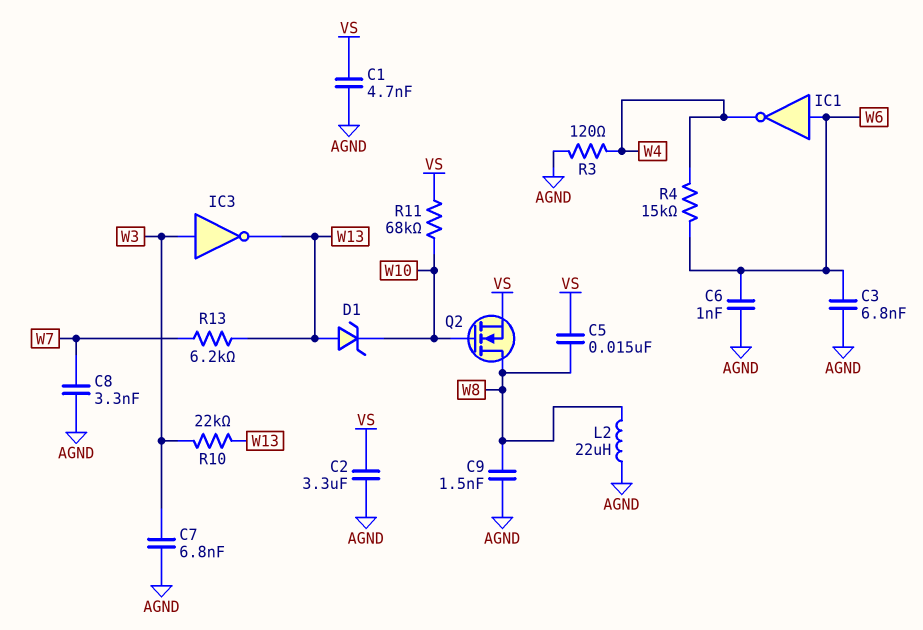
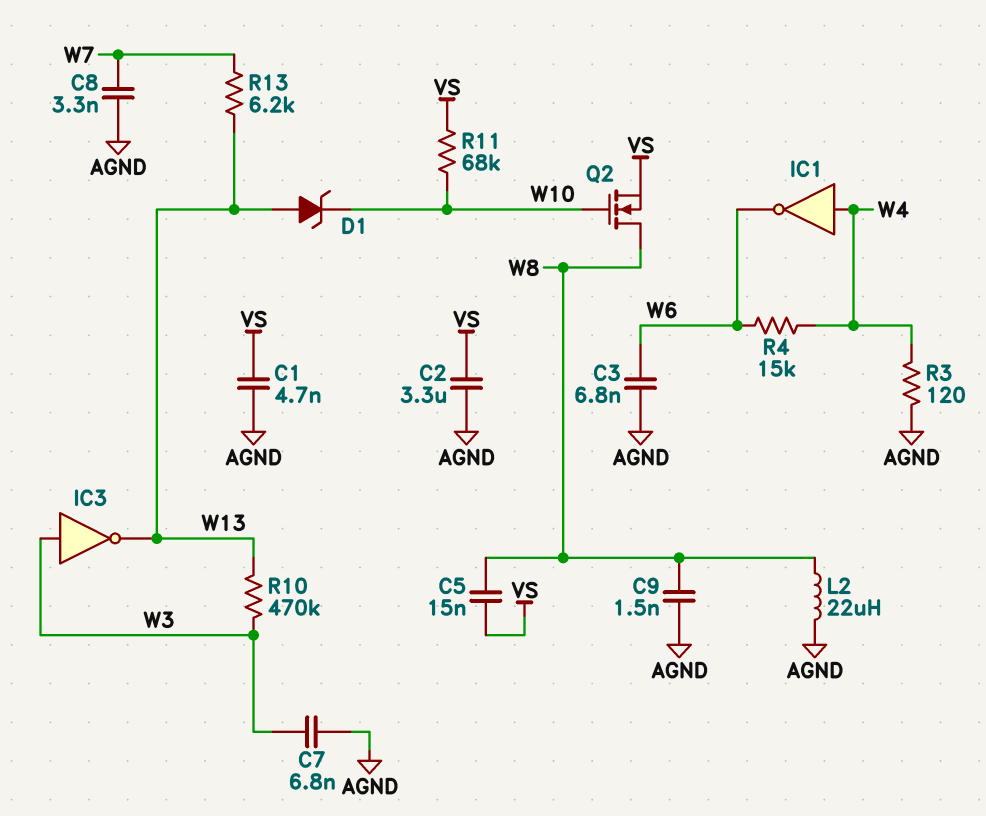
C6: 1nF (AGND, W6) -> none
IC1: NOT (in W6, out W4) -> NOT (in W4, out W6)
R10: 22k (W3, W13) -> 470k (W3, W13)

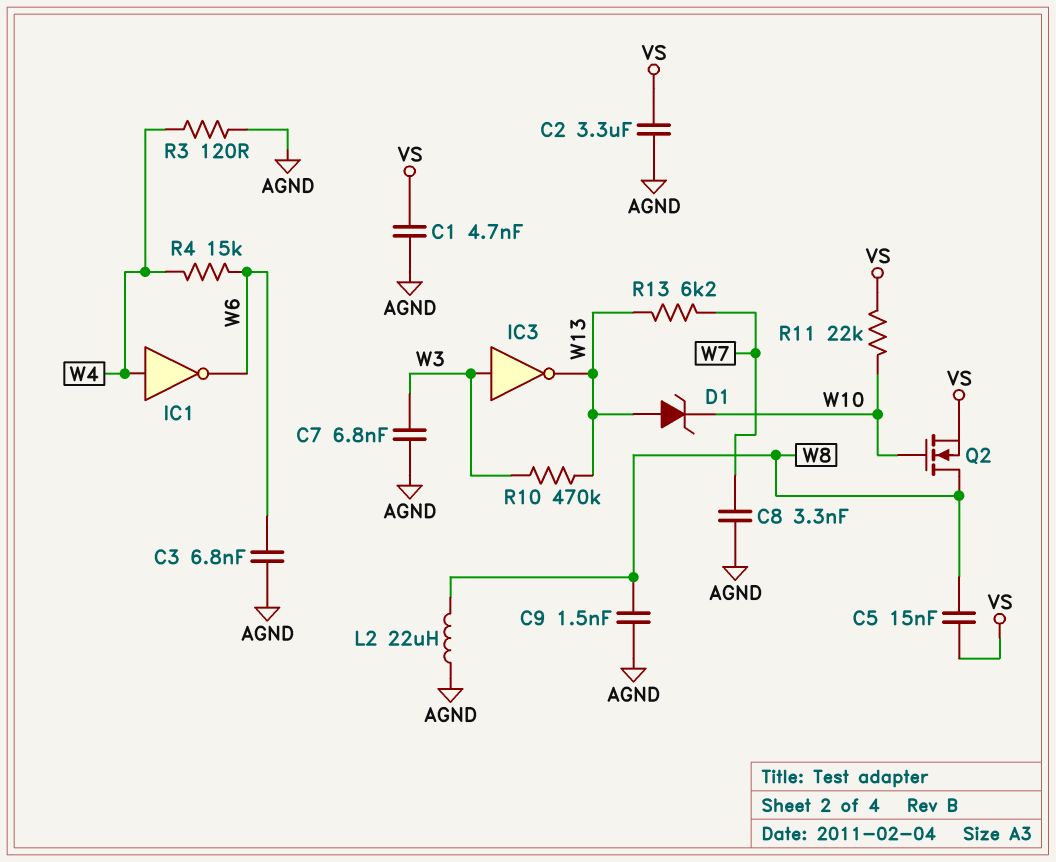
R11: 68k (VS, W10) -> 22k (VS, W10)

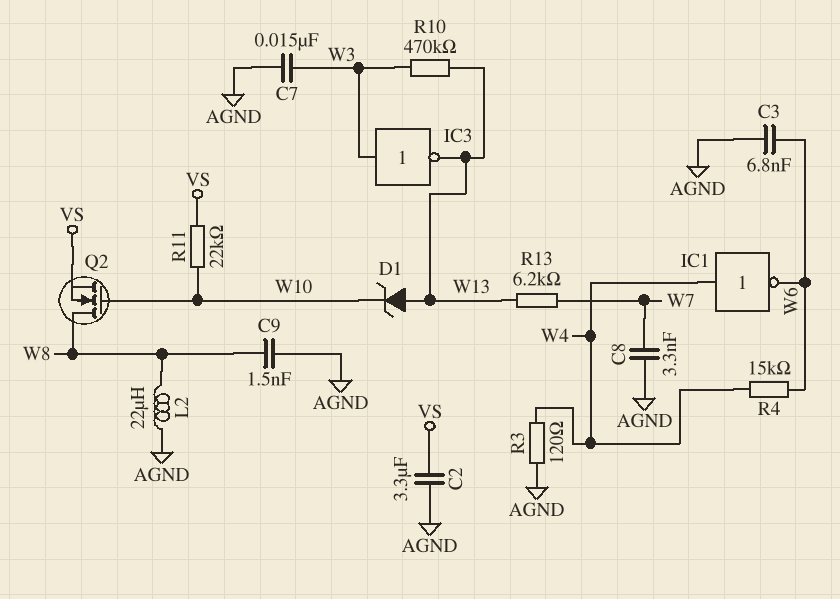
C1: 4.7nF (AGND, VS) -> none
C5: 15nF (VS, W8) -> none
C7: 6.8nF (AGND, W3) -> 15nF (AGND, W3)

